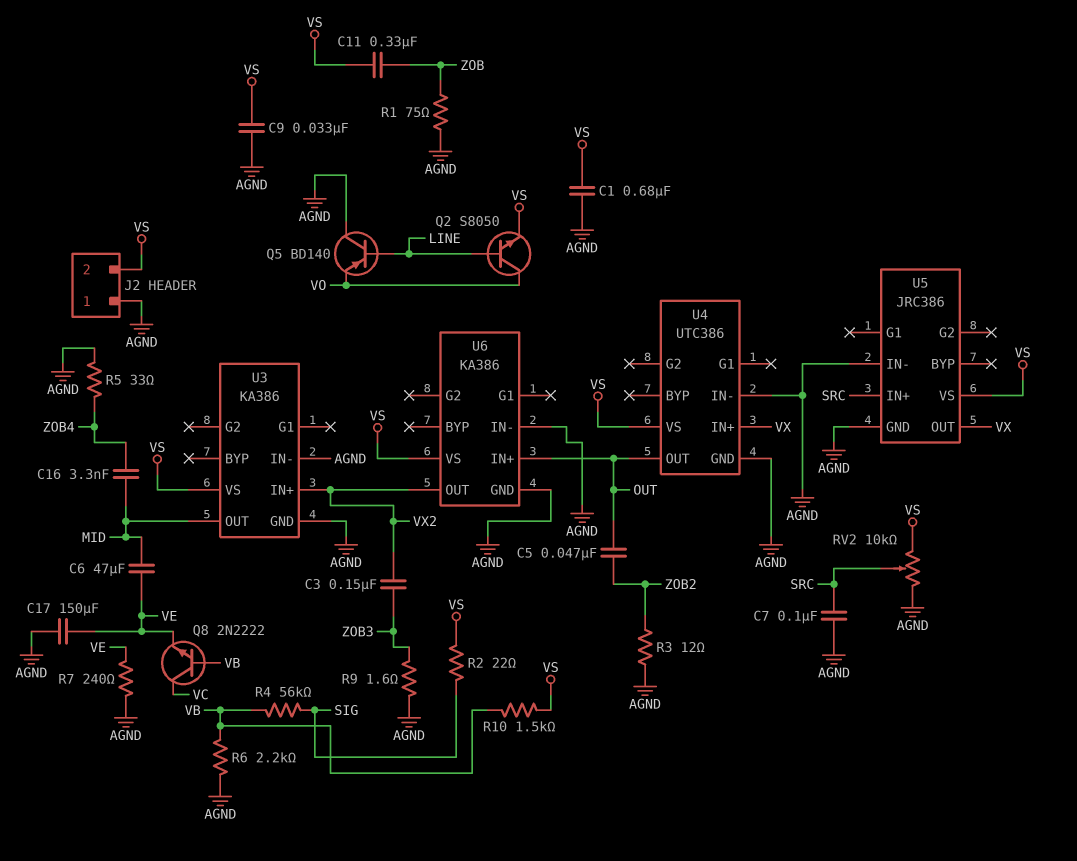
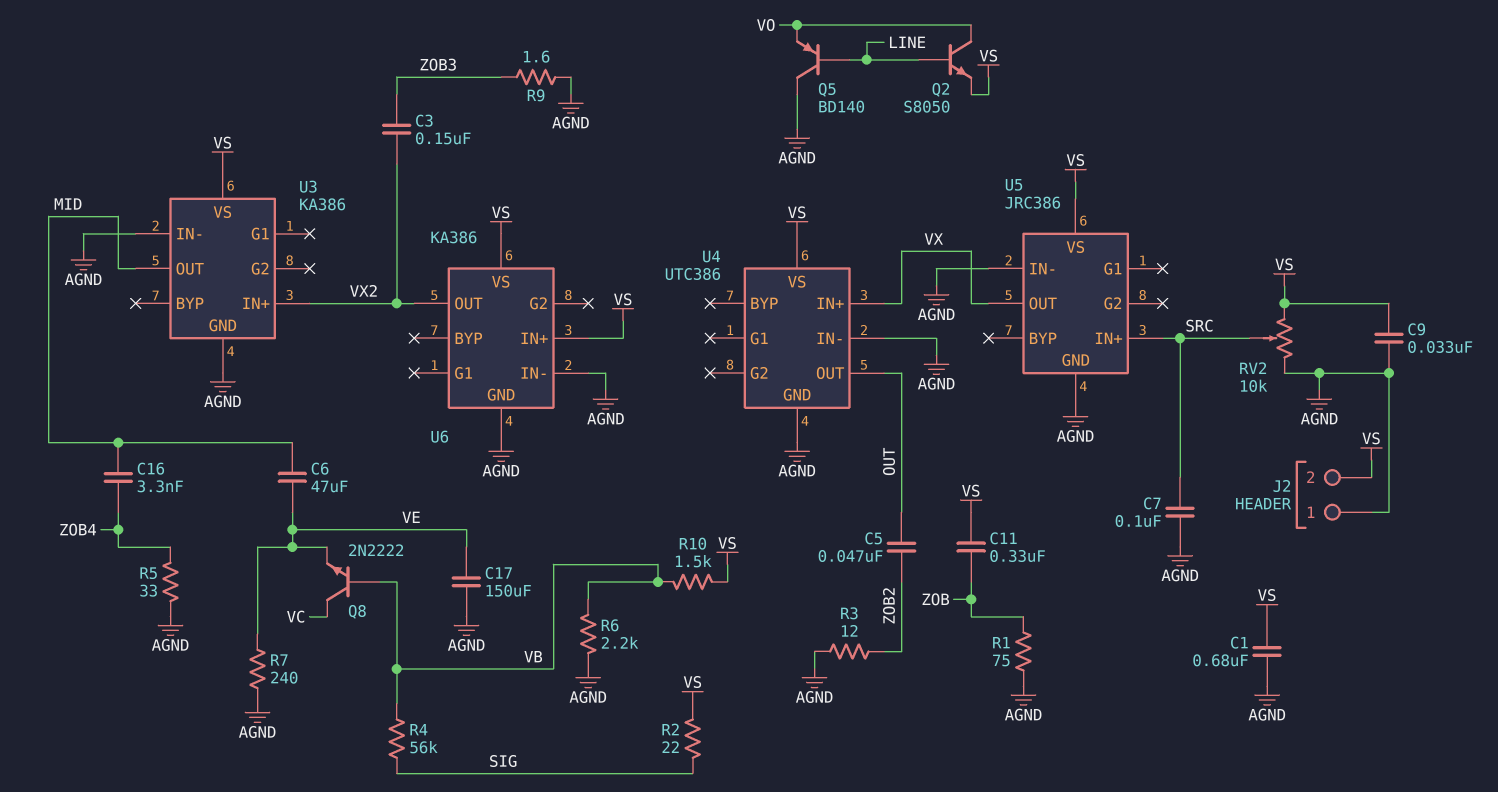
U6 pin IN+: OUT -> VS

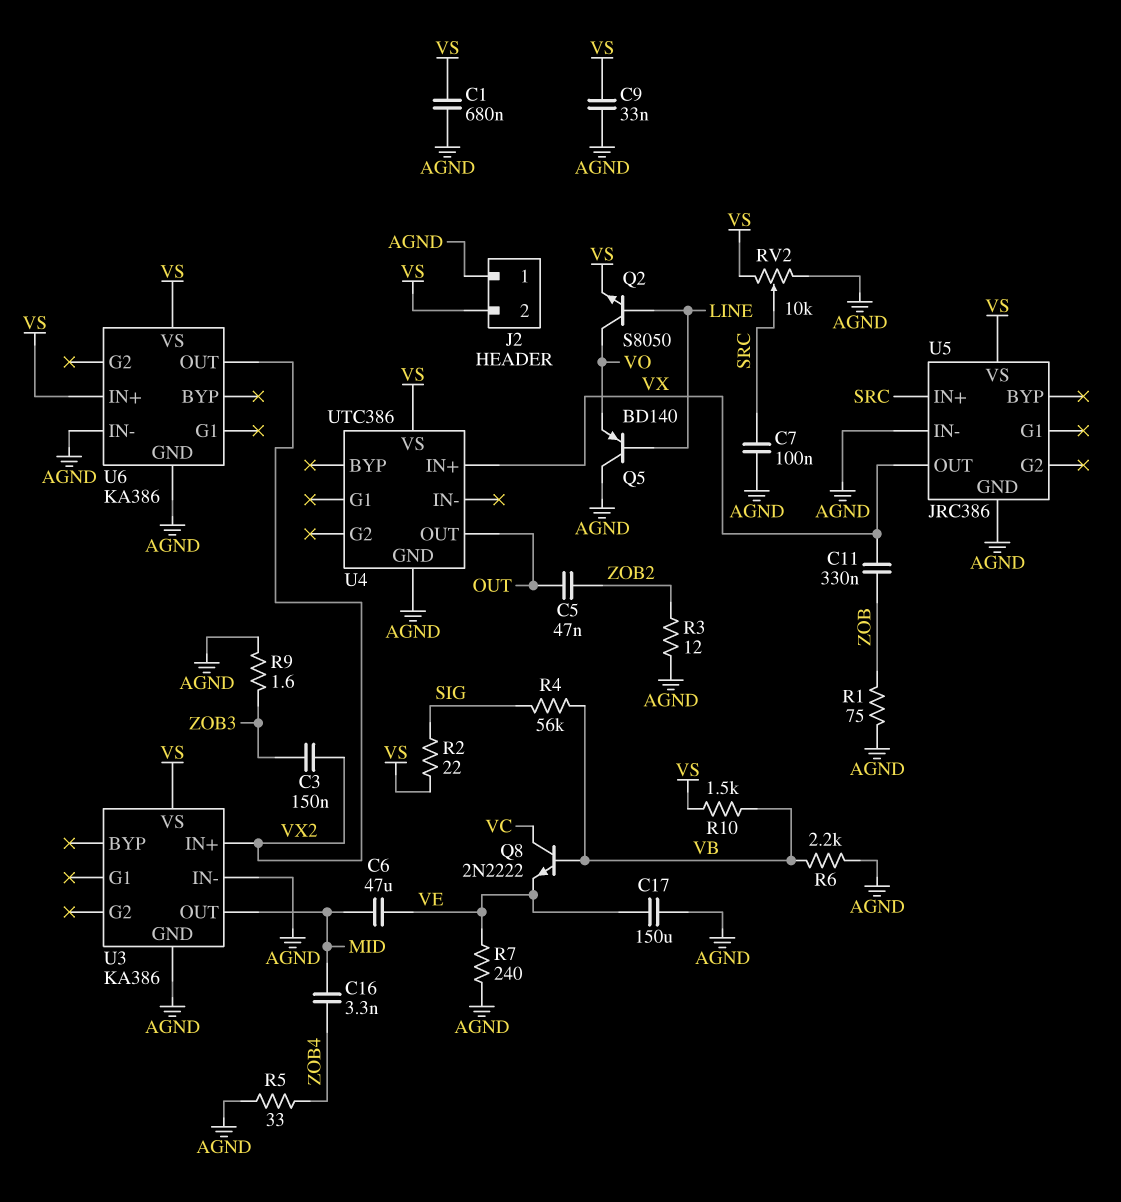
C11: 330nF (VS, ZOB) -> 330nF (VX, ZOB)
U4 pin IN-: AGND -> none

